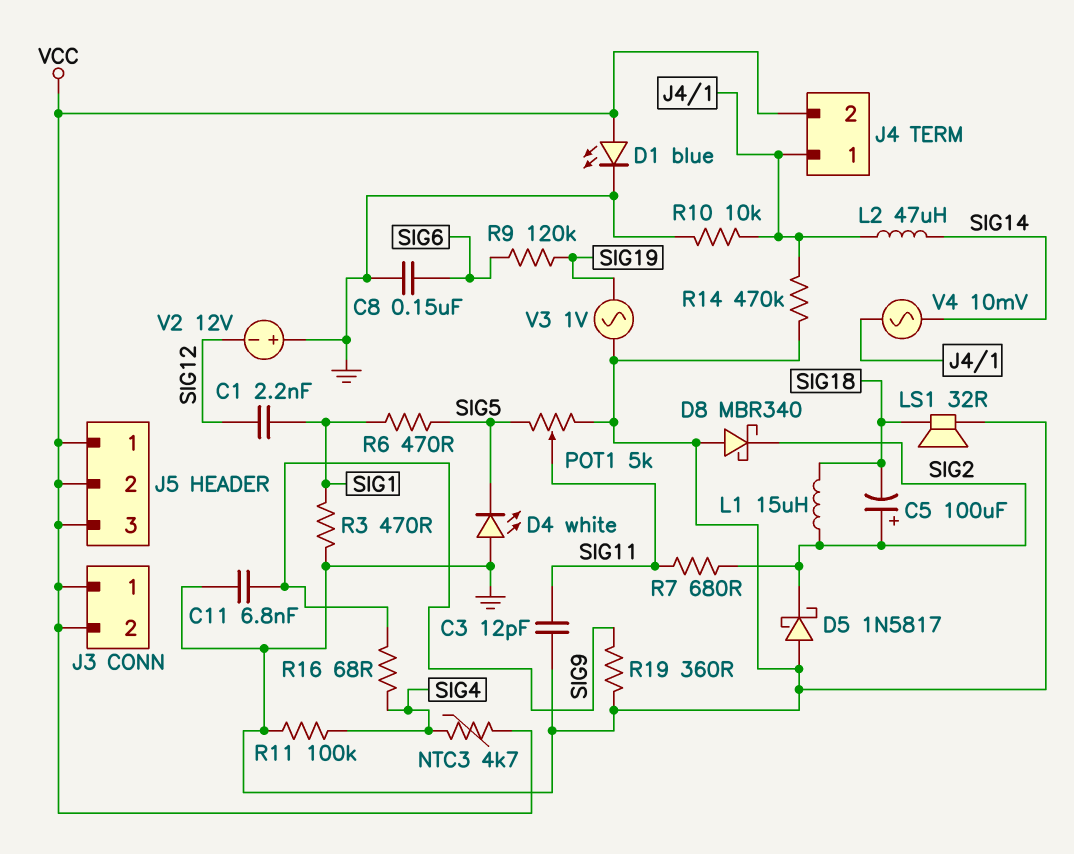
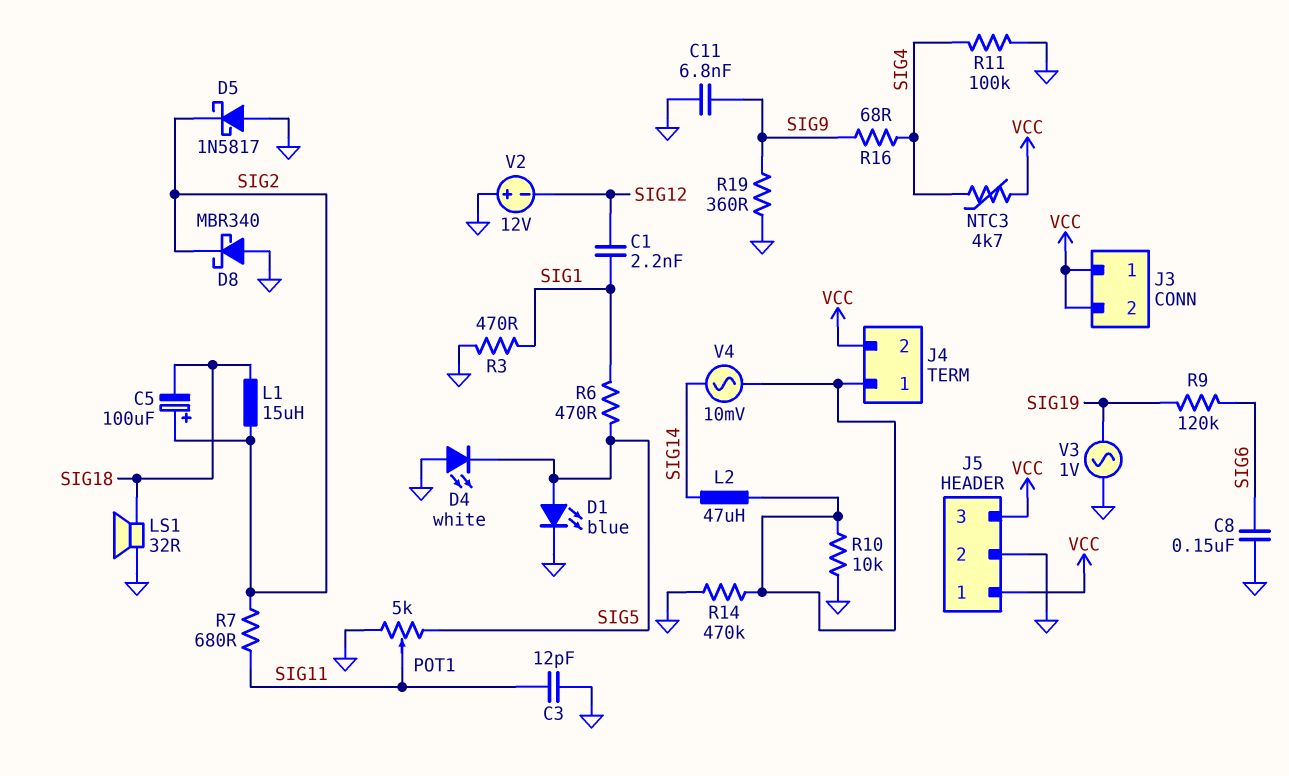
D1: LED blue (A VCC, K GND) -> LED blue (A SIG5, K GND)
J5 pin 2: VCC -> GND

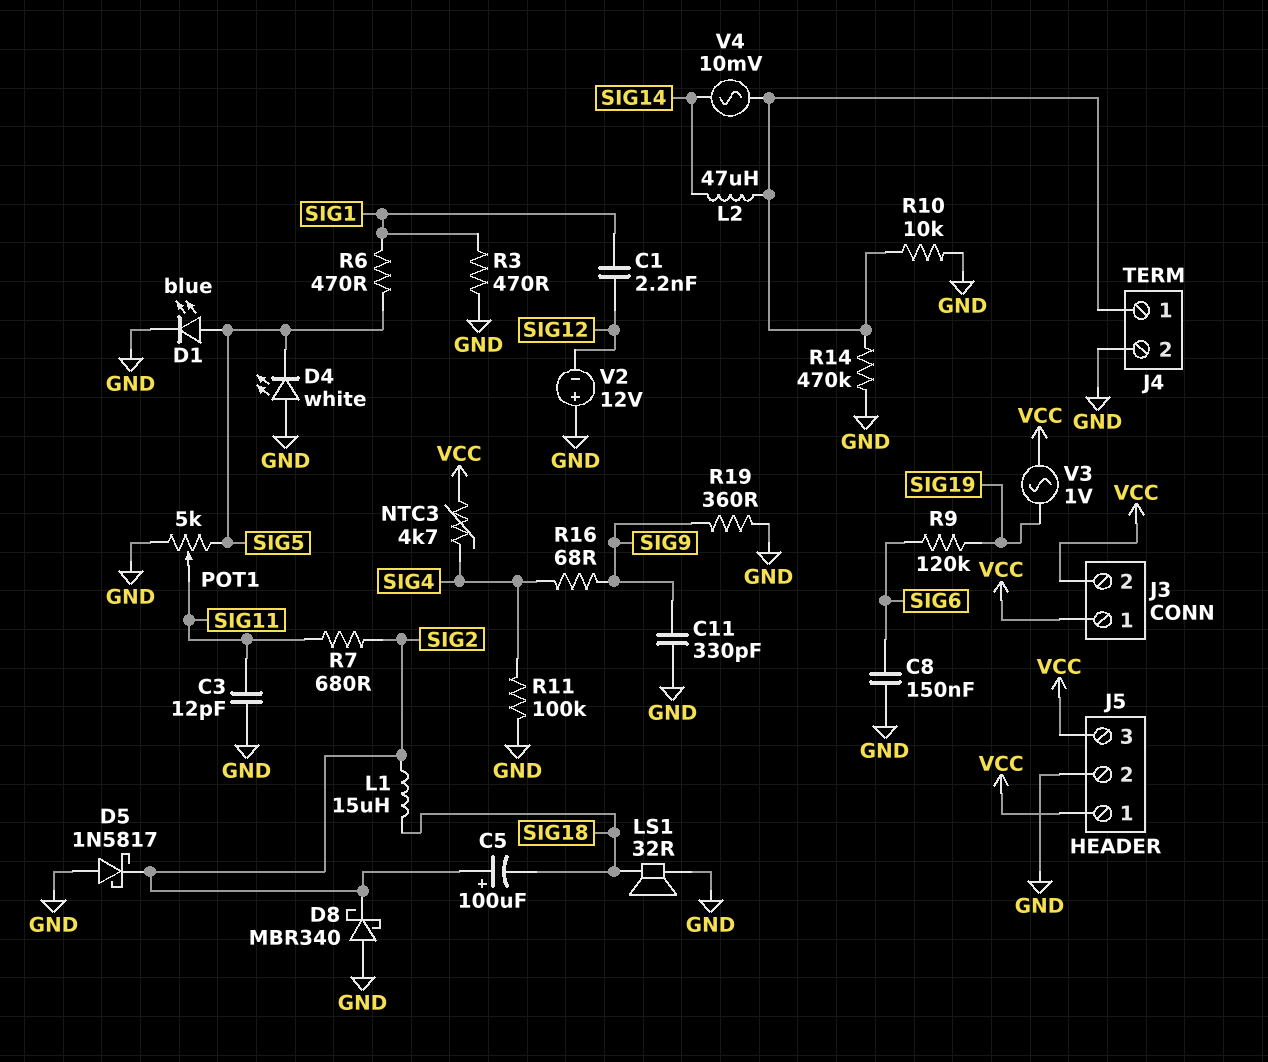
C11: 6.8nF (GND, SIG9) -> 330pF (GND, SIG9)
J4 pin 2: VCC -> GND
V3: AC 1V (GND, SIG19) -> AC 1V (SIG19, VCC)

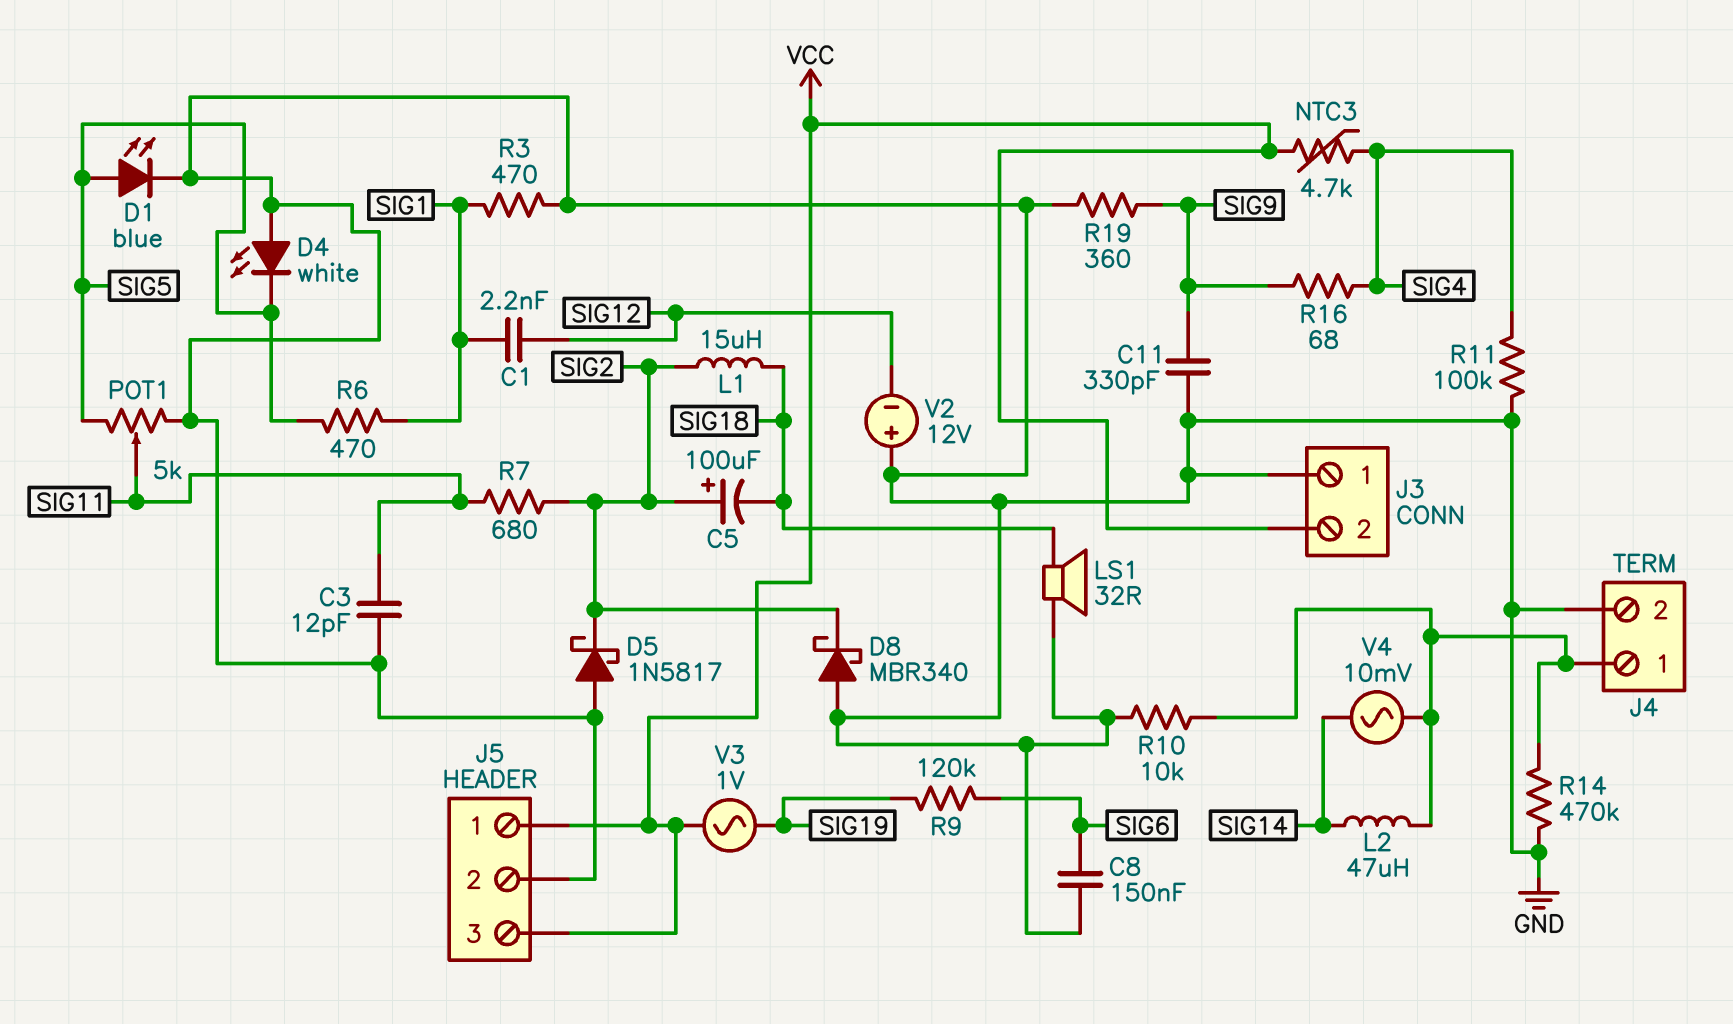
J3 pin 1: VCC -> GND

